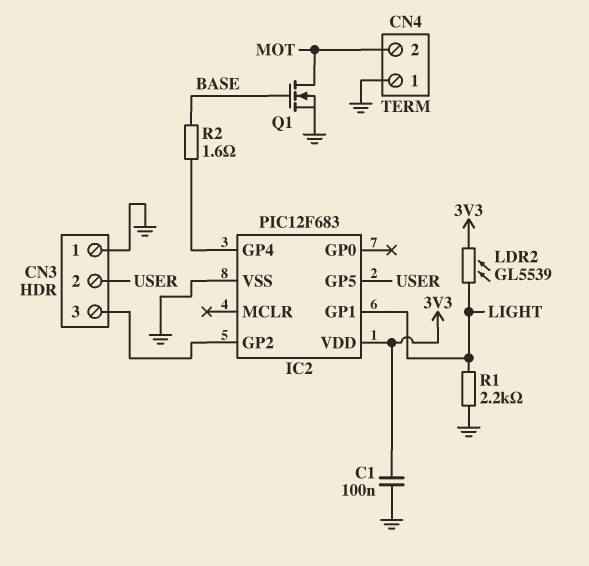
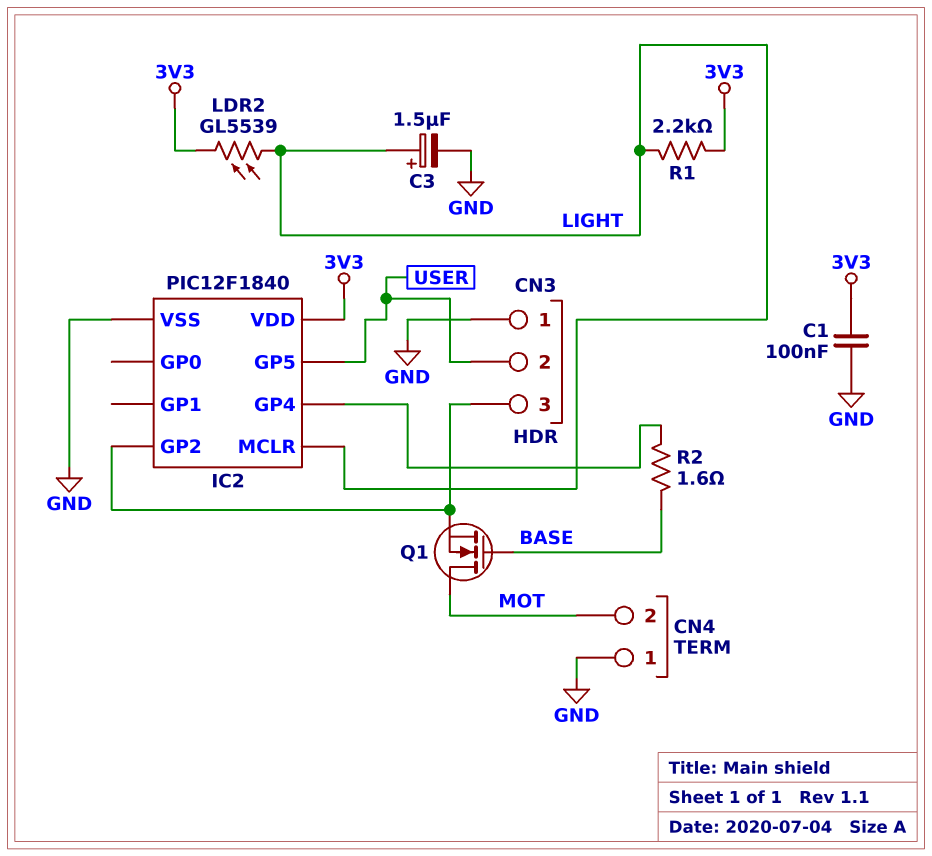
C3: none -> 1.5uF (plus LIGHT, minus GND)
IC2: PIC12F683 -> PIC12F1840
IC2 pin GP1: LIGHT -> none
IC2 pin MCLR: none -> LIGHT
Q1: NMOS (G BASE, D MOT, S GND) -> NMOS (G BASE, D MOT, S CN3/3)
R1: 2.2k (GND, LIGHT) -> 2.2k (3V3, LIGHT)

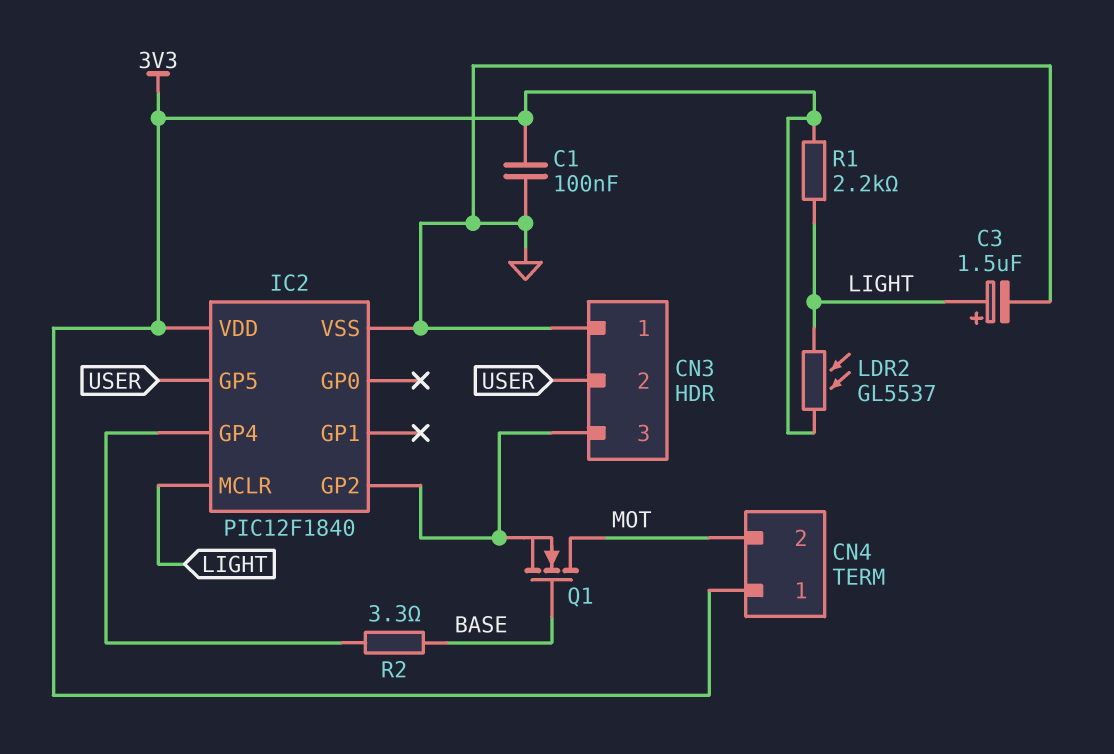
CN4 pin 1: GND -> 3V3
LDR2: GL5539 (3V3, LIGHT) -> GL5537 (3V3, LIGHT)
R2: 1.6 (BASE, IC2/GP4) -> 3.3 (BASE, IC2/GP4)

